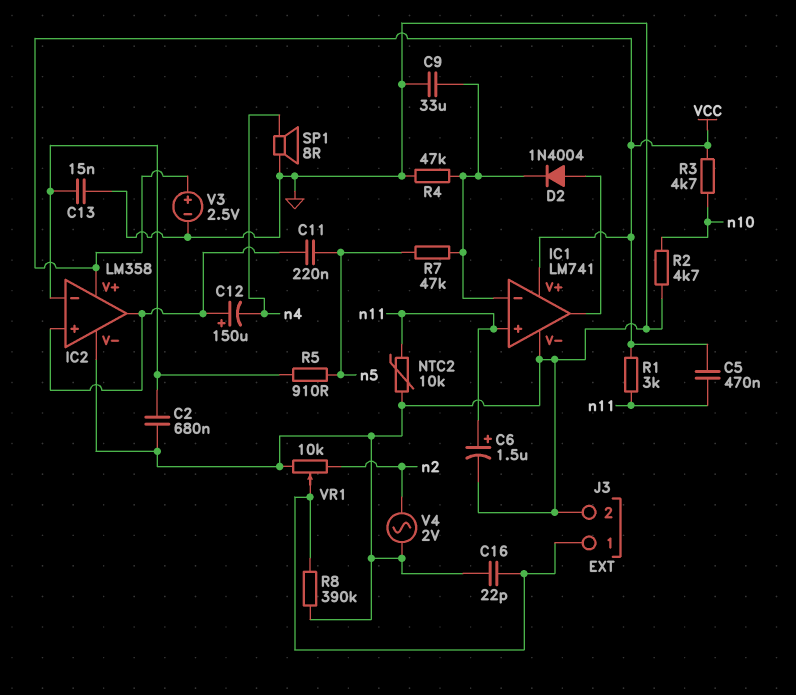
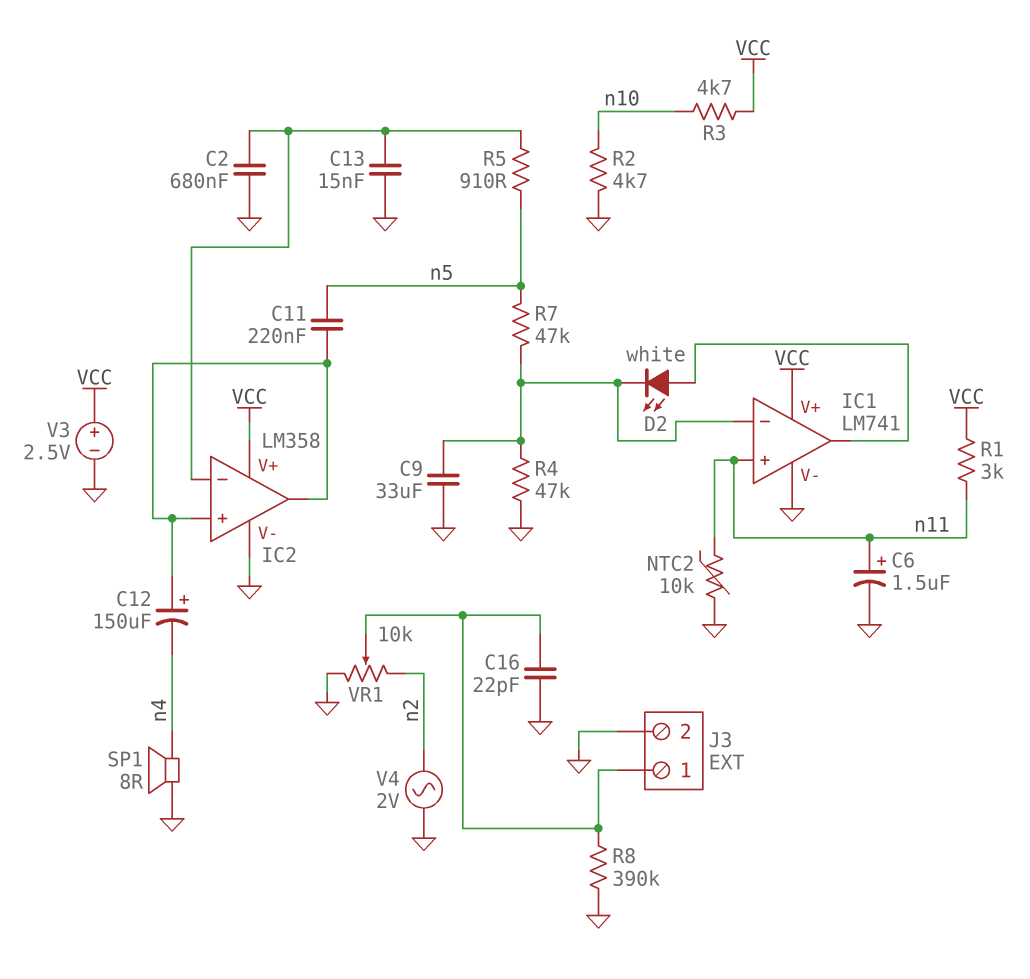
C5: 470nF (VCC, n11) -> none
D2: diode 1N4004 (A IC1/out, K IC1/in-) -> LED white (A IC1/out, K IC1/in-)

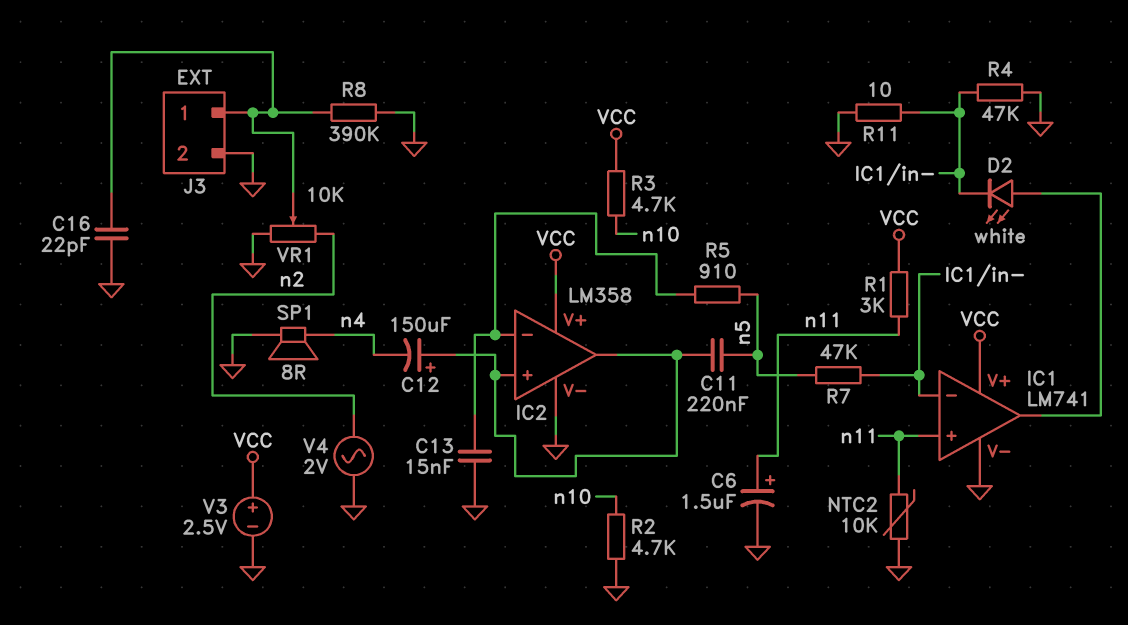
C2: 680nF (GND, IC2/in-) -> none
C9: 33uF (GND, IC1/in-) -> none
R11: none -> 10 (GND, IC1/in-)

